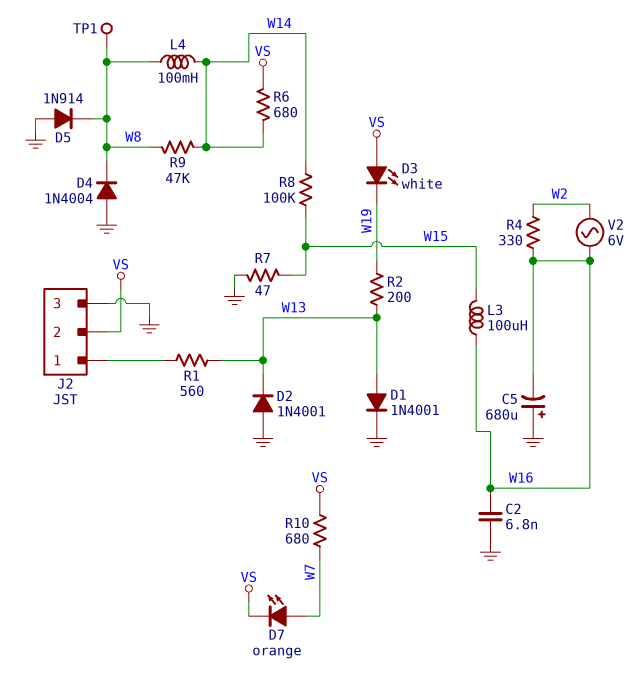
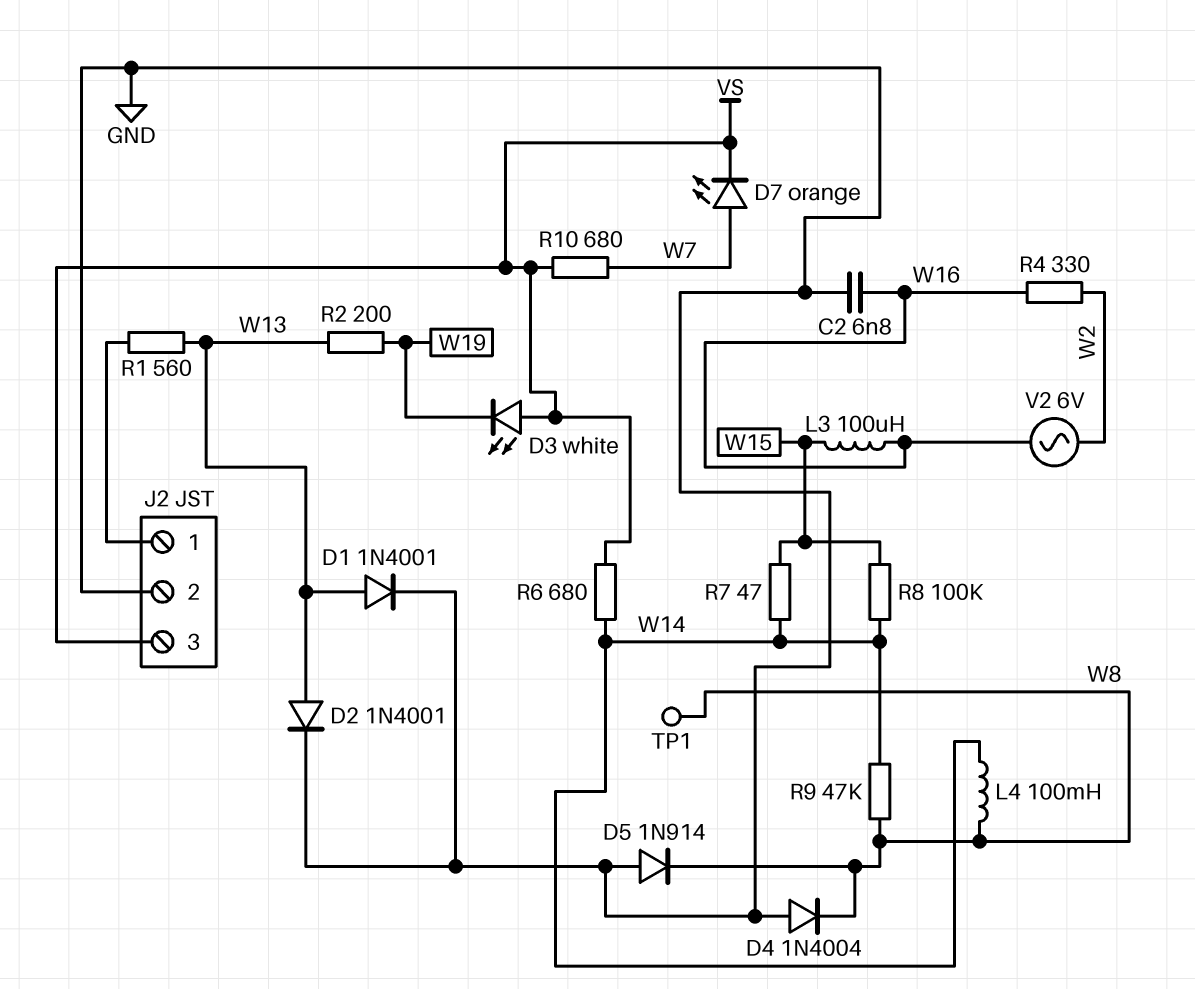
C5: 680uF (plus GND, minus W16) -> none
D2: diode 1N4001 (A GND, K W13) -> diode 1N4001 (A W13, K GND)
J2 pin 2: VS -> GND
J2 pin 3: GND -> VS
R7: 47 (GND, W15) -> 47 (W14, W15)

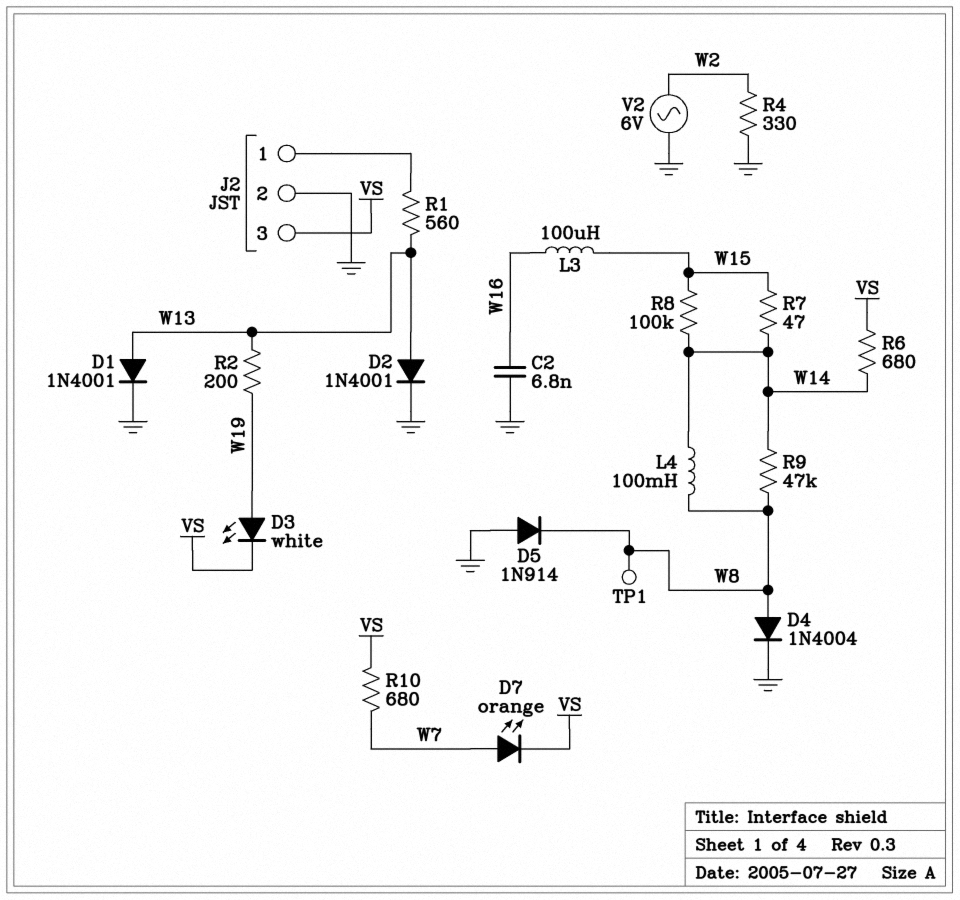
D3: LED white (A VS, K W19) -> LED white (A W19, K VS)
D4: diode 1N4004 (A GND, K W8) -> diode 1N4004 (A W8, K GND)
R4: 330 (W2, W16) -> 330 (GND, W2)
V2: AC 6V (W2, W16) -> AC 6V (GND, W2)

